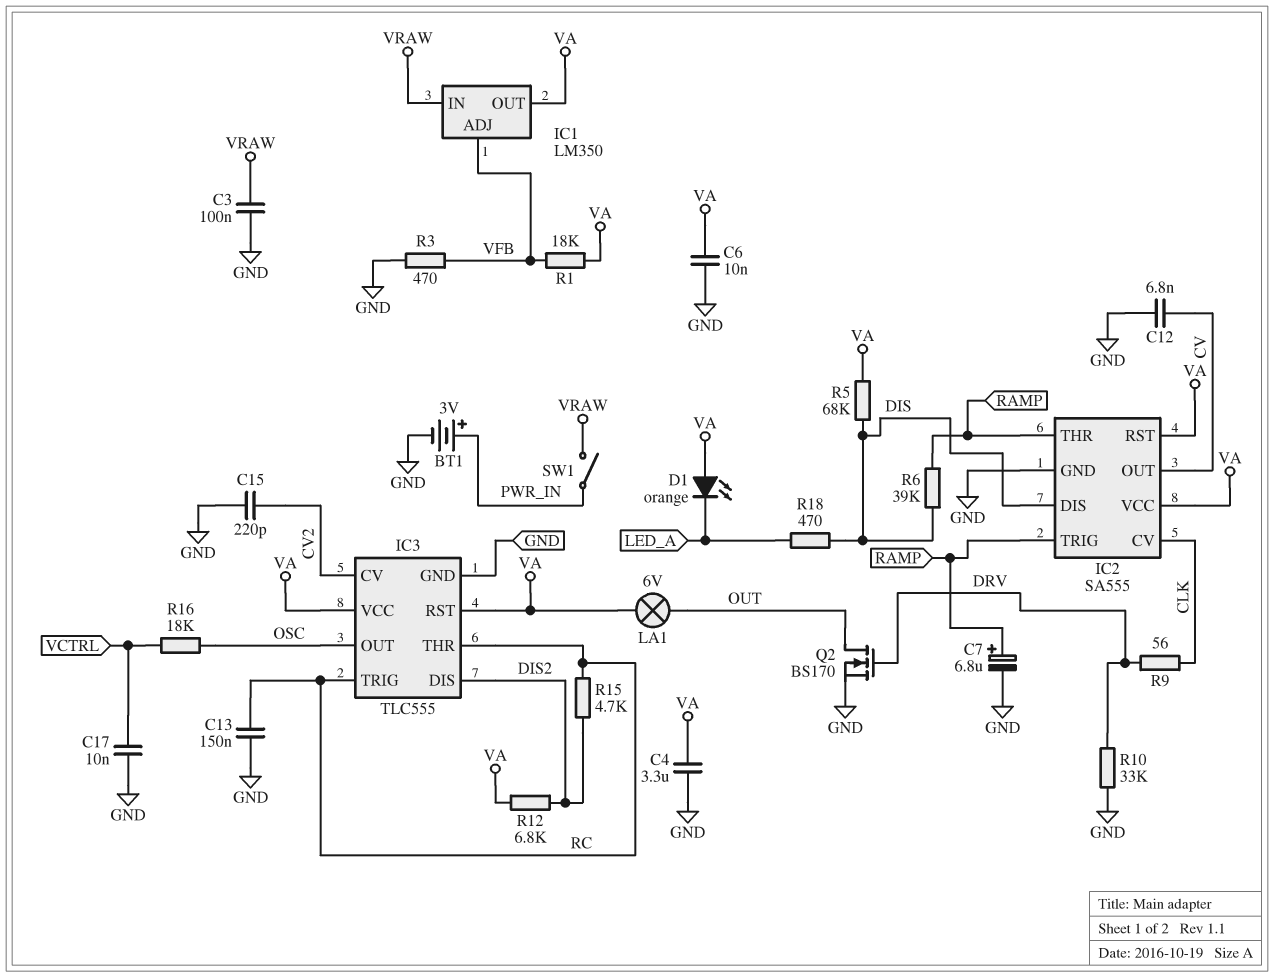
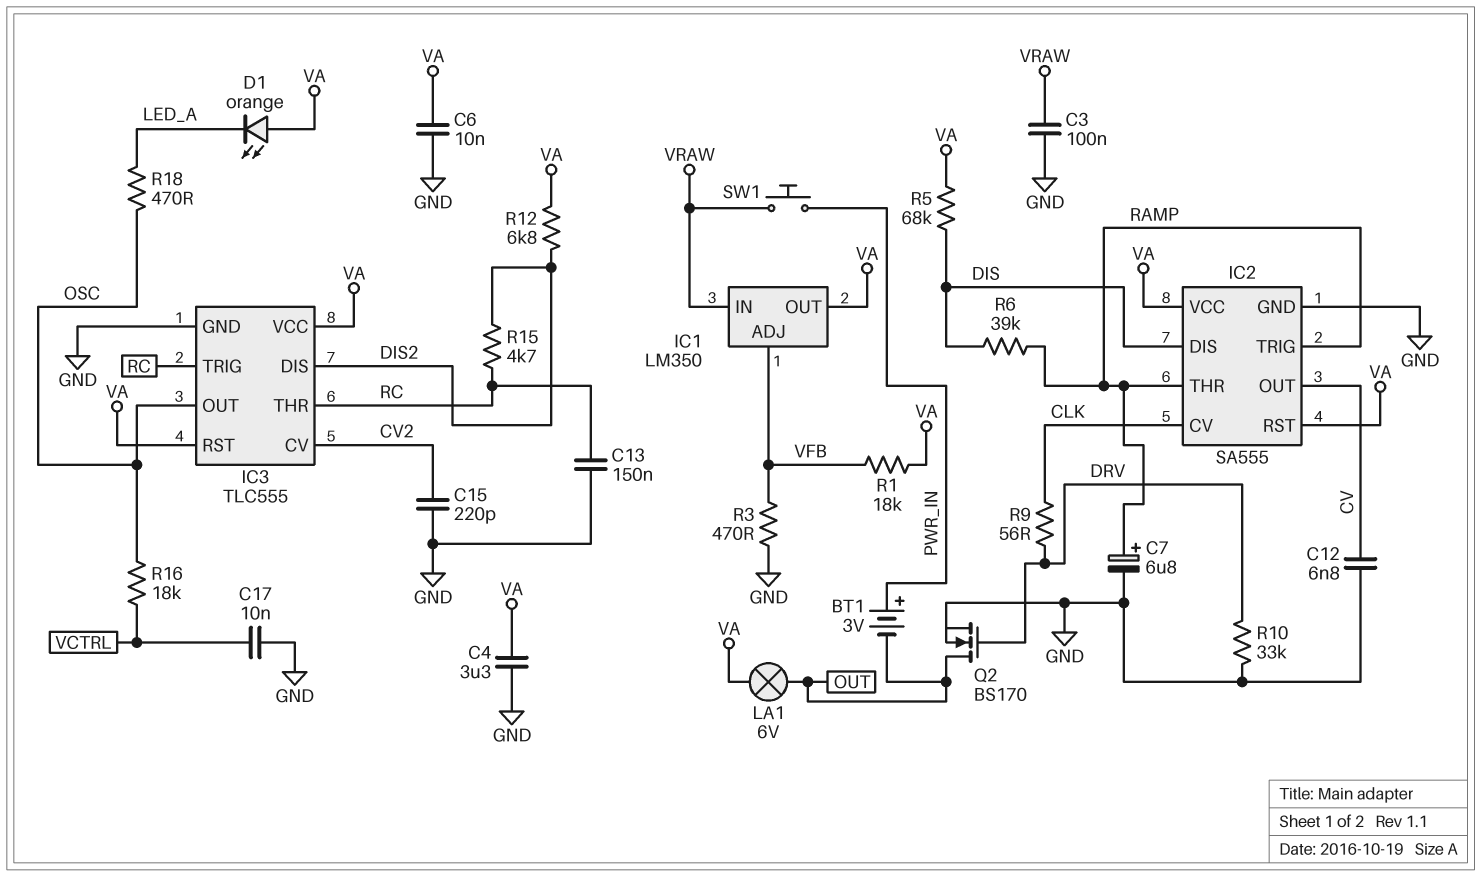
BT1: 3V (plus PWR_IN, minus GND) -> 3V (plus PWR_IN, minus OUT)
R18: 470 (DIS, LED_A) -> 470 (LED_A, OSC)
SW1: switch (PWR_IN, VRAW) -> button (PWR_IN, VRAW)

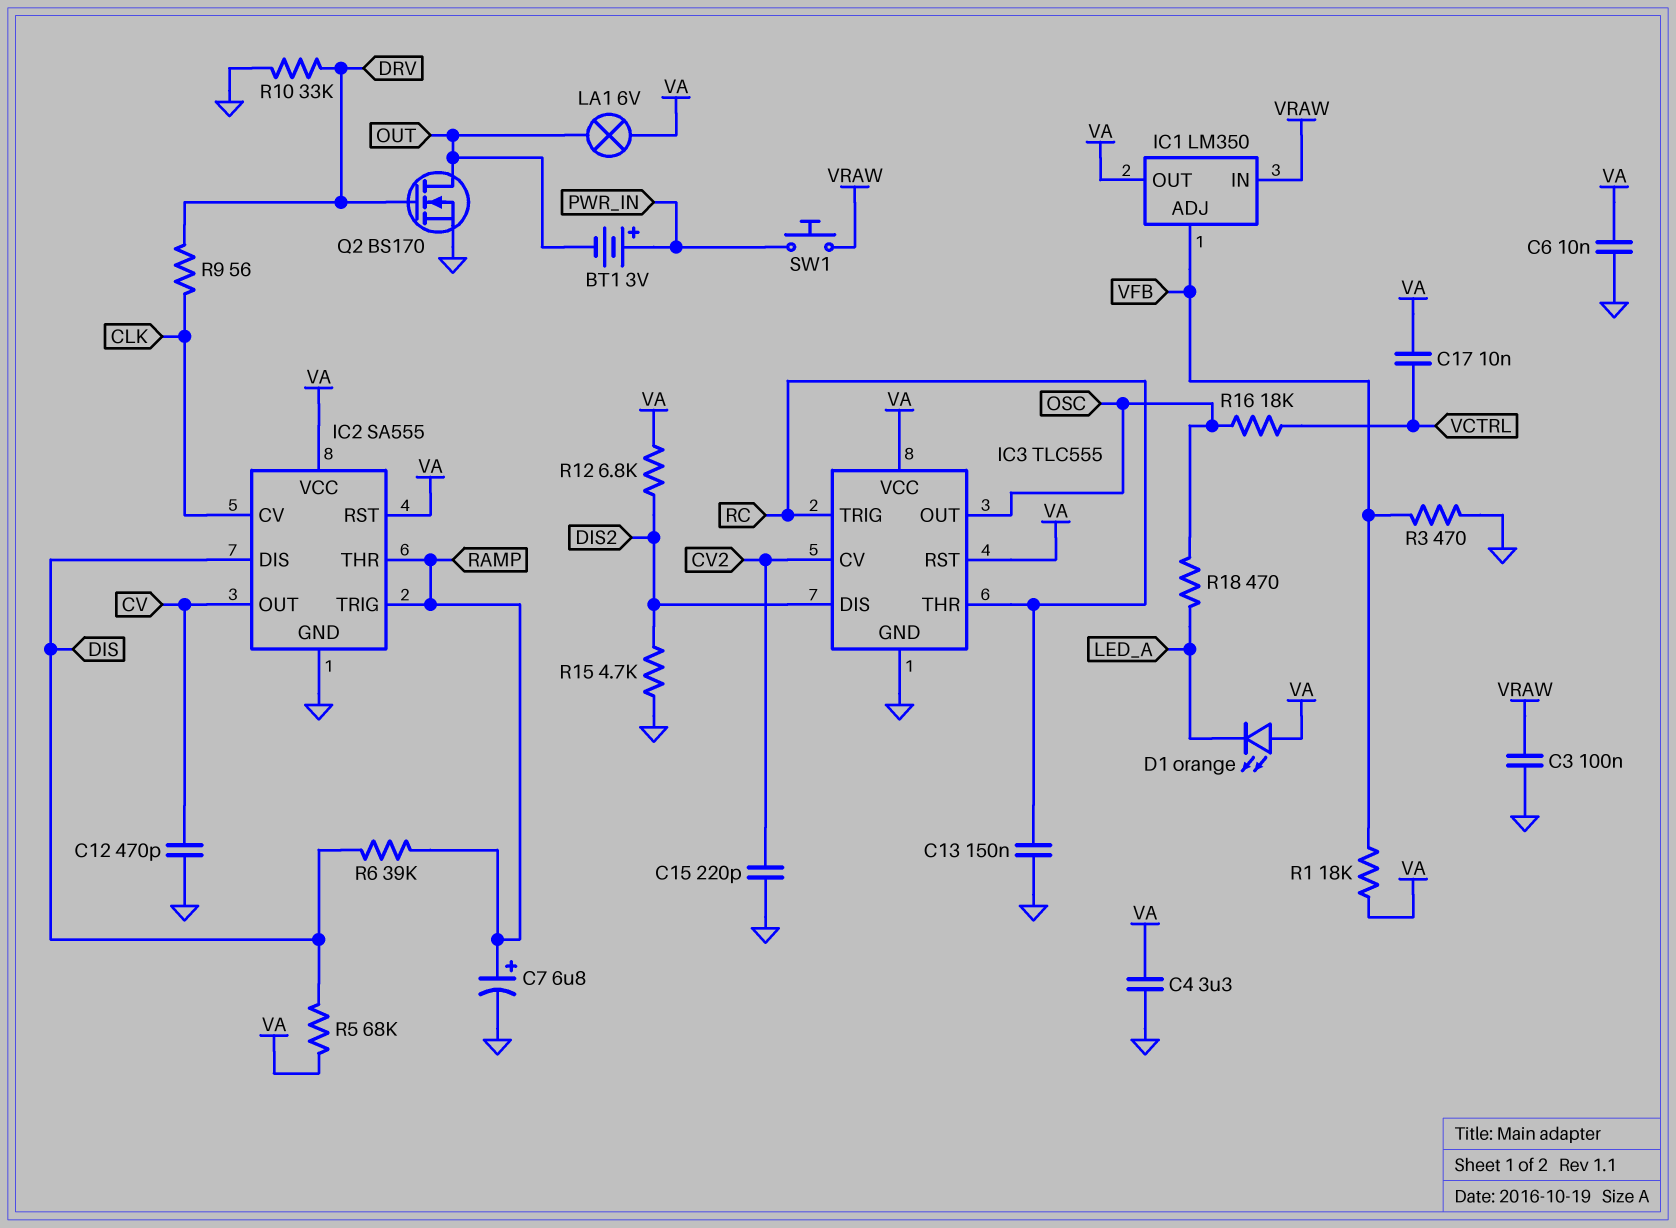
C12: 6.8nF (CV, GND) -> 470pF (CV, GND)
C17: 10nF (GND, VCTRL) -> 10nF (VA, VCTRL)
R15: 4.7k (DIS2, RC) -> 4.7k (DIS2, GND)

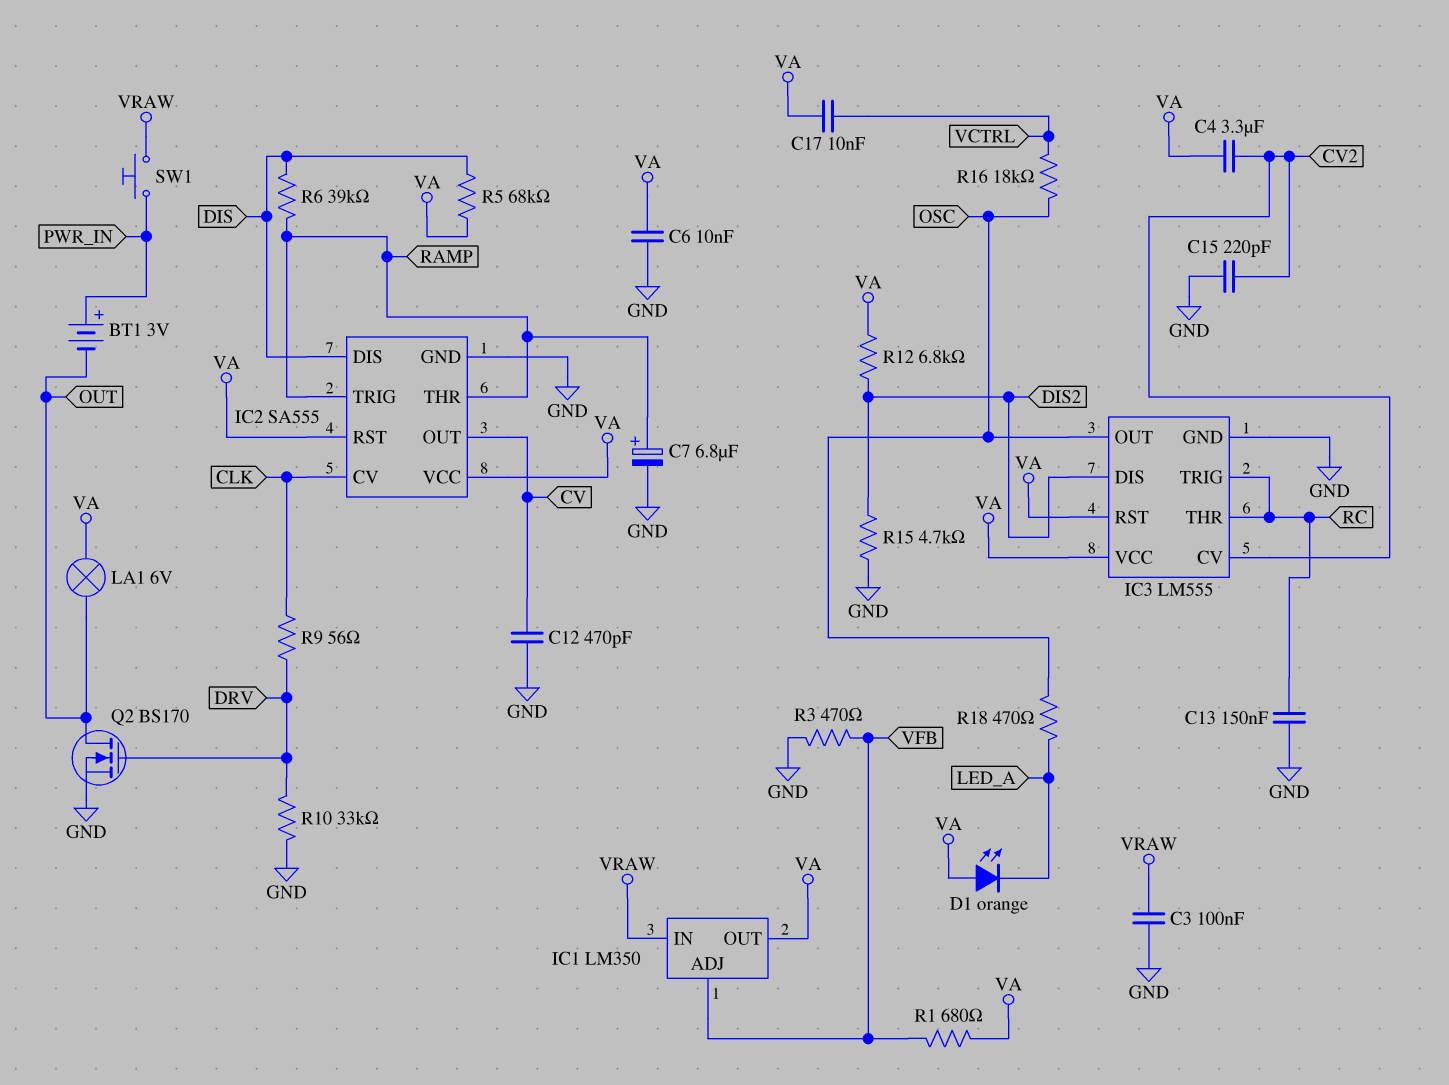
C4: 3.3uF (GND, VA) -> 3.3uF (CV2, VA)
IC3: TLC555 -> LM555
R1: 18k (VA, VFB) -> 680 (VA, VFB)

